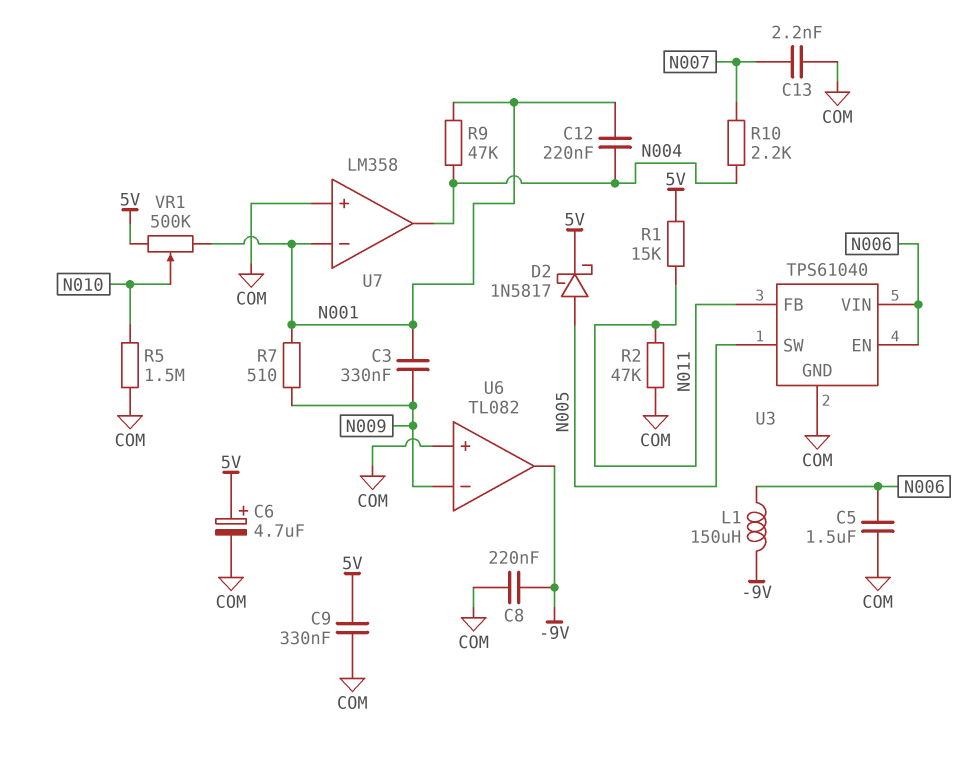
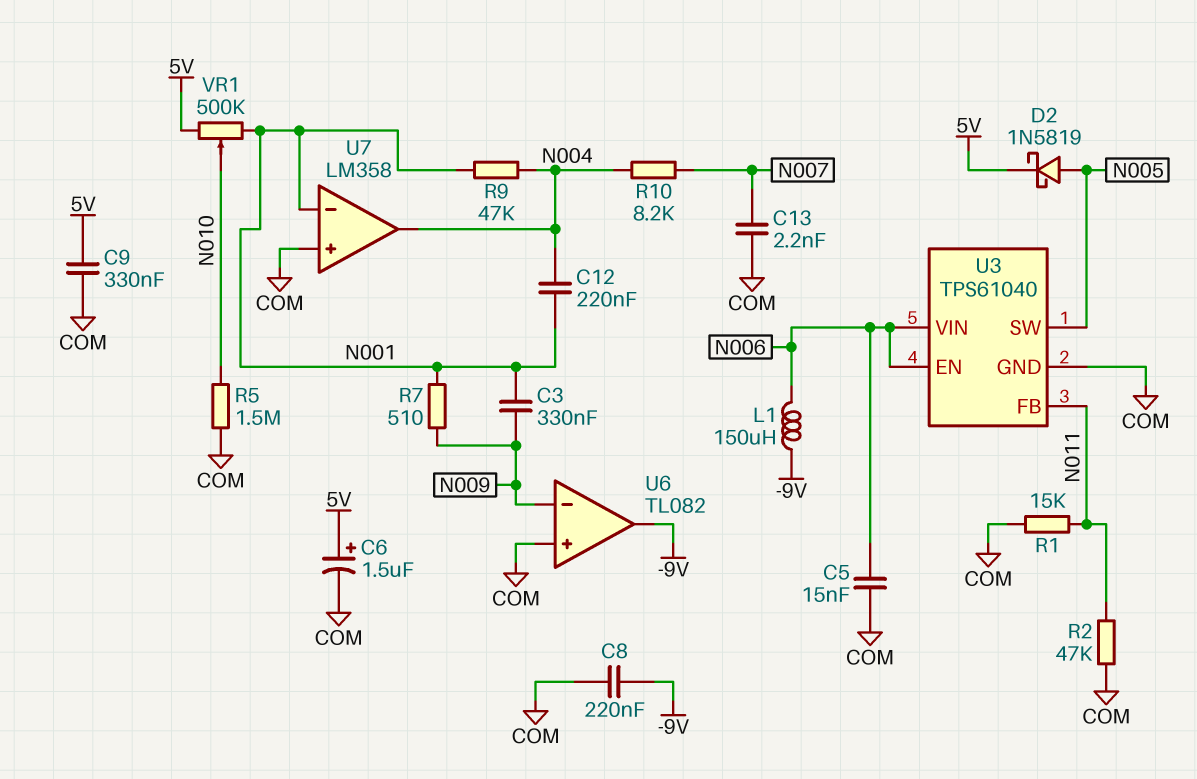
C5: 1.5uF (COM, N006) -> 15nF (COM, N006)
C6: 4.7uF (plus 5V, minus COM) -> 1.5uF (plus 5V, minus COM)
D2: schottky 1N5817 (A N005, K 5V) -> schottky 1N5819 (A N005, K 5V)
R1: 15k (5V, N011) -> 15k (COM, N011)
R10: 2.2k (N004, N007) -> 8.2k (N004, N007)

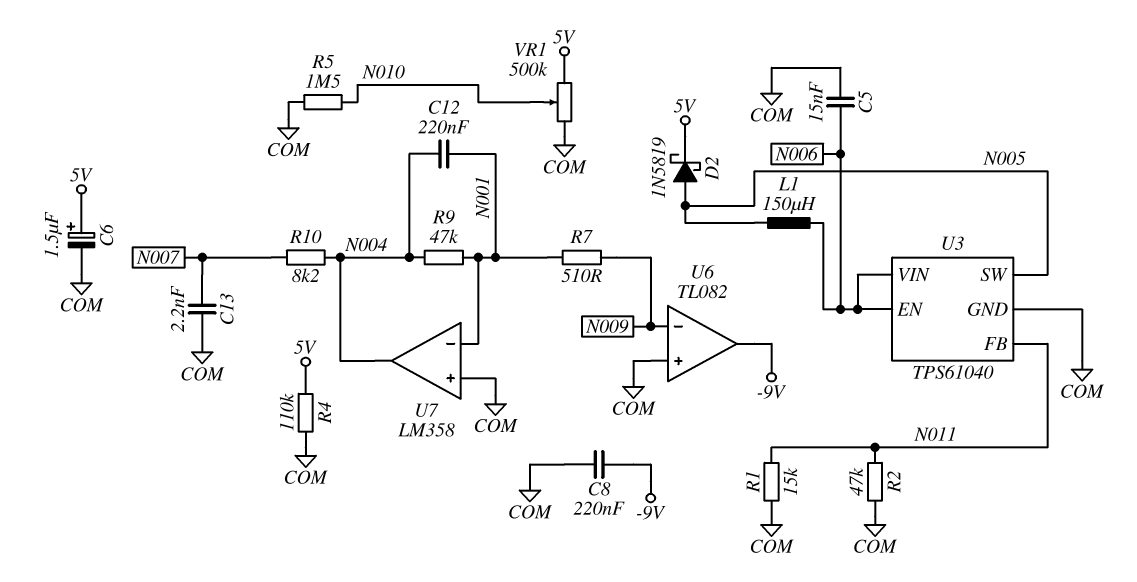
C3: 330nF (N001, N009) -> none
C9: 330nF (5V, COM) -> none
L1: 150uH (-9V, N006) -> 150uH (N005, N006)
R4: none -> 110k (5V, COM)
VR1: 500k (5V, N001, wiper N010) -> 500k (5V, COM, wiper N010)

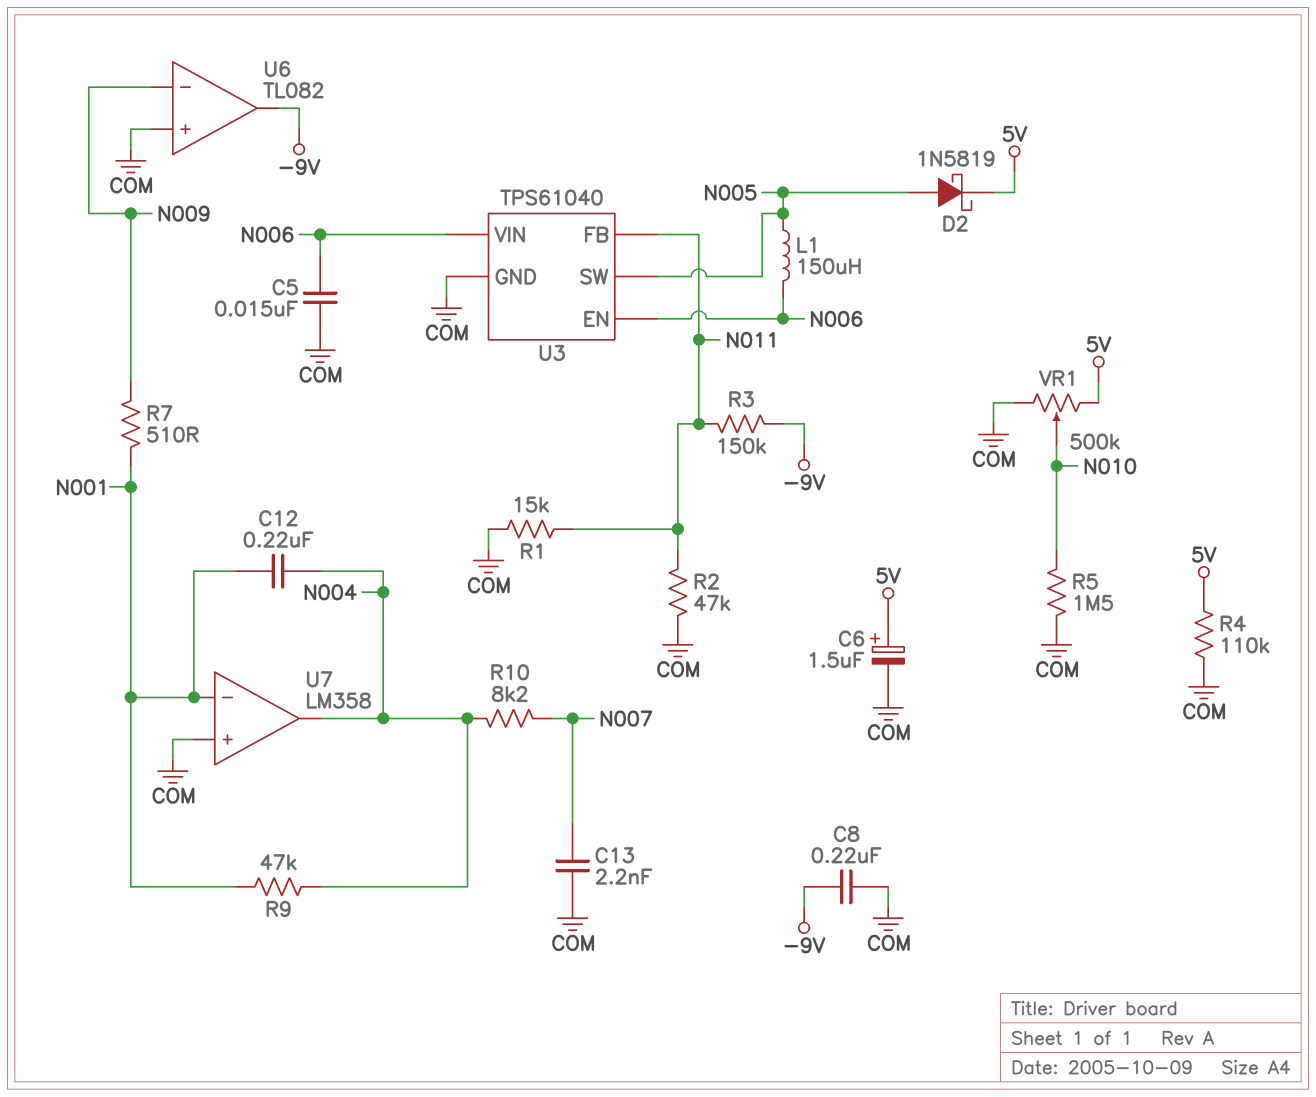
R3: none -> 150k (-9V, N011)

